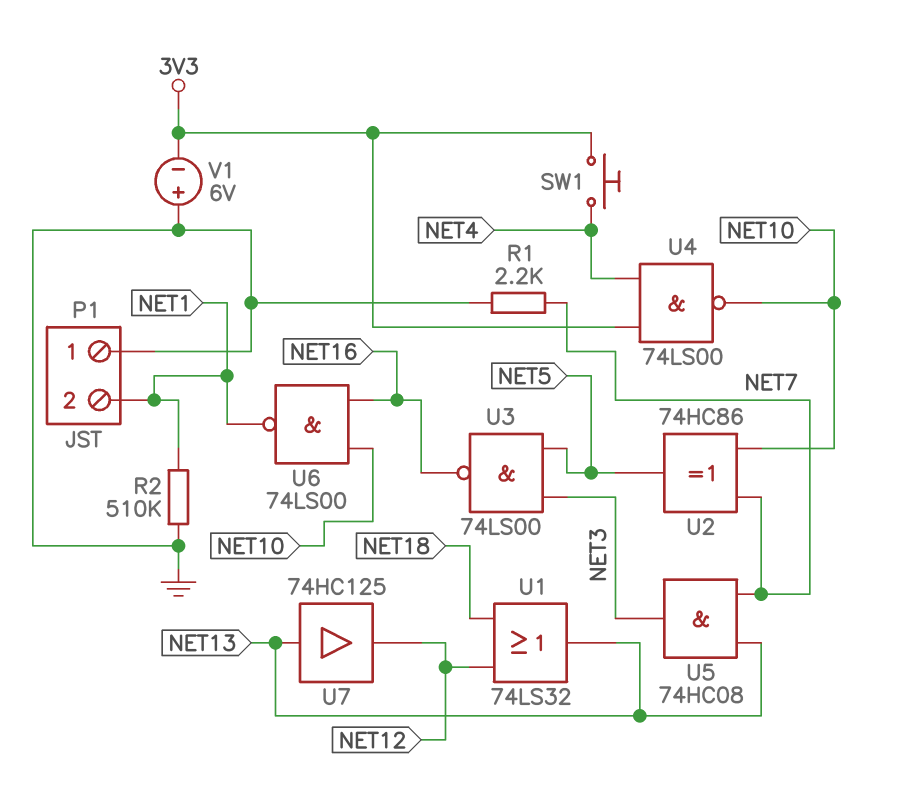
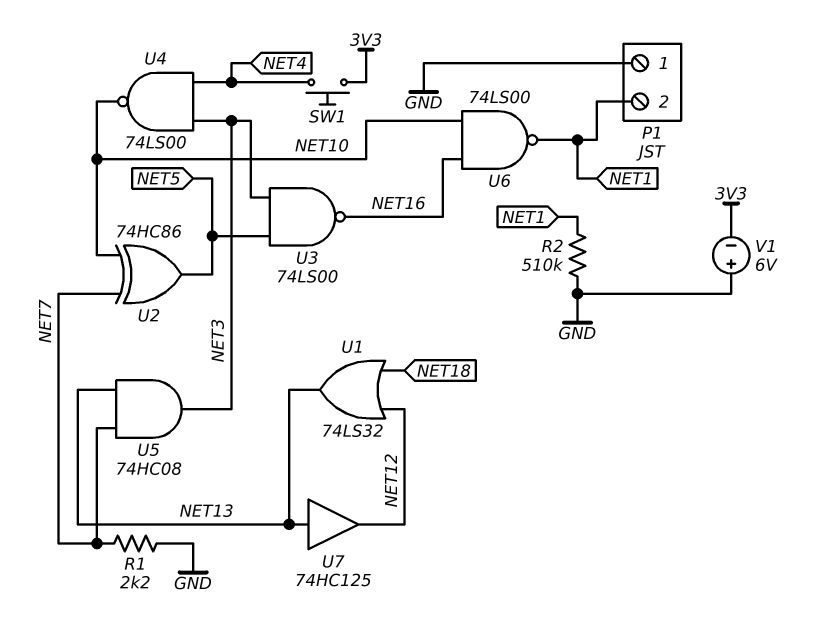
U4: NAND 74LS00 (in 3V3, in NET4, out NET10) -> NAND 74LS00 (in NET3, in NET4, out NET10)

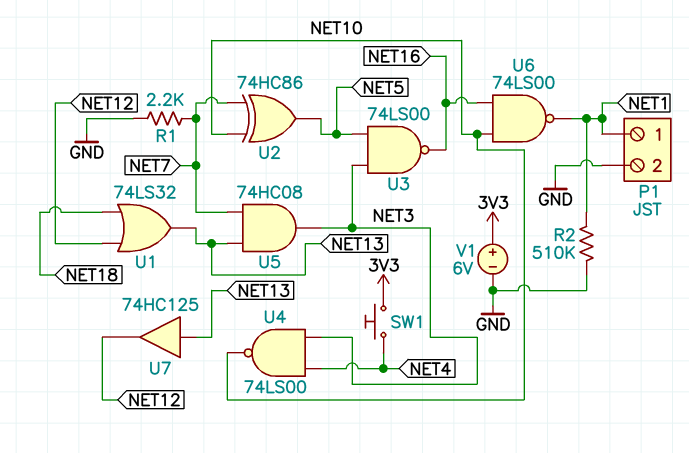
P1 pin 1: GND -> NET1
P1 pin 2: NET1 -> GND
V1: 6V (plus GND, minus 3V3) -> 6V (plus 3V3, minus GND)

